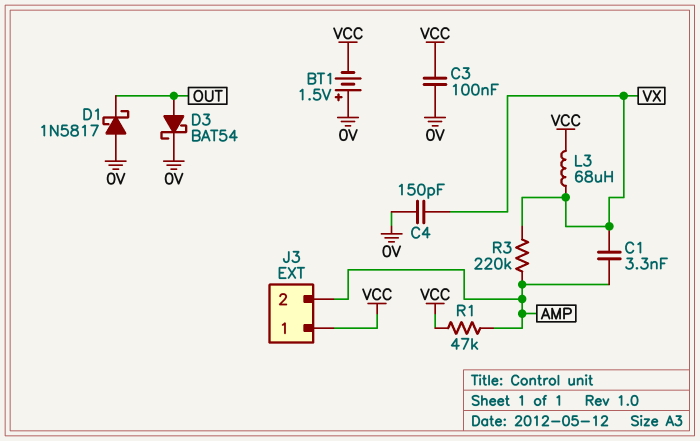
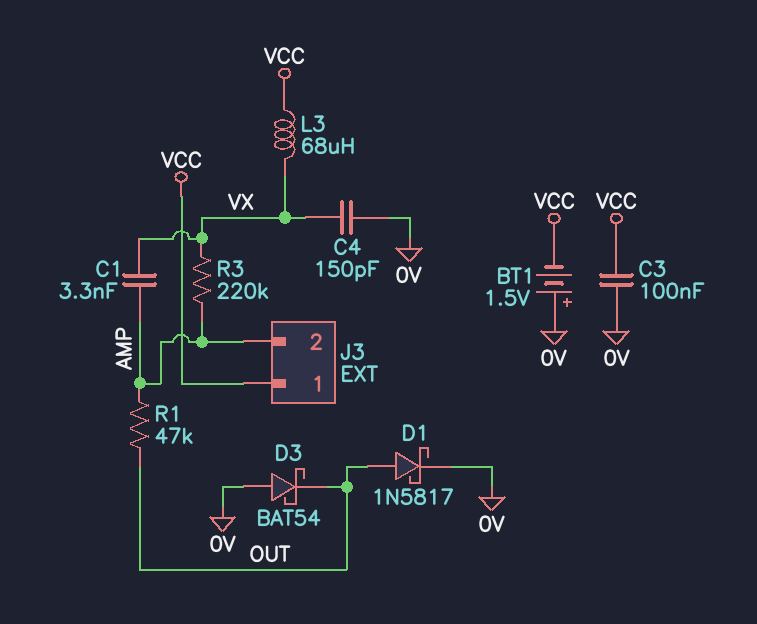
D1: schottky 1N5817 (A 0V, K OUT) -> schottky 1N5817 (A OUT, K 0V)
D3: schottky BAT54 (A OUT, K 0V) -> schottky BAT54 (A 0V, K OUT)
R1: 47k (AMP, VCC) -> 47k (AMP, OUT)

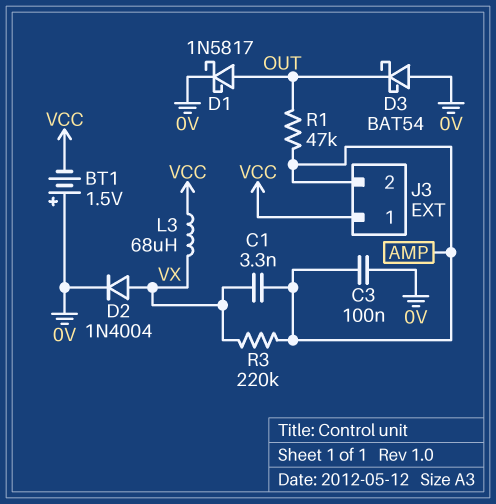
C3: 100nF (0V, VCC) -> 100nF (0V, AMP)
C4: 150pF (0V, VX) -> none
D2: none -> diode 1N4004 (A VX, K 0V)

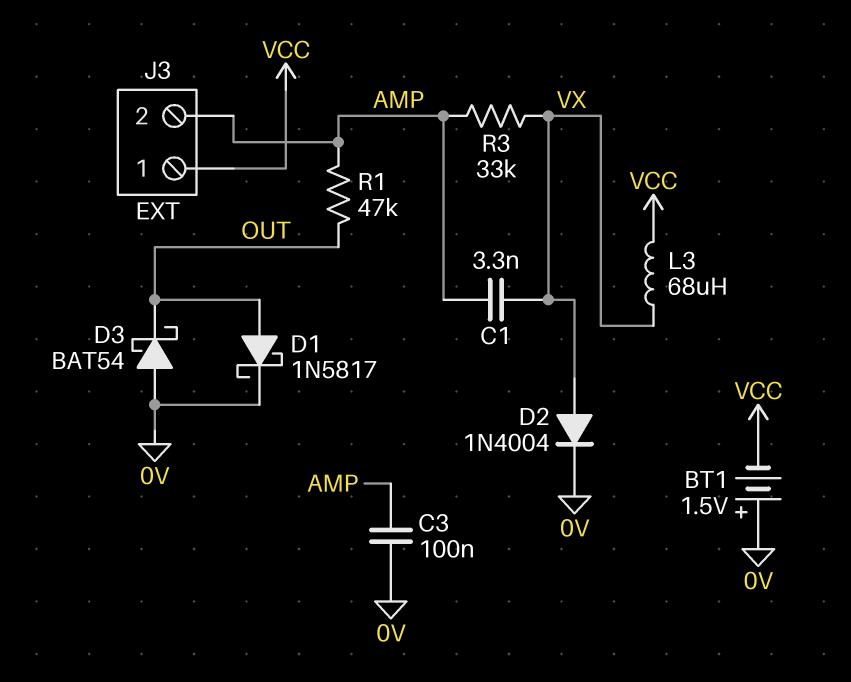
R3: 220k (AMP, VX) -> 33k (AMP, VX)

